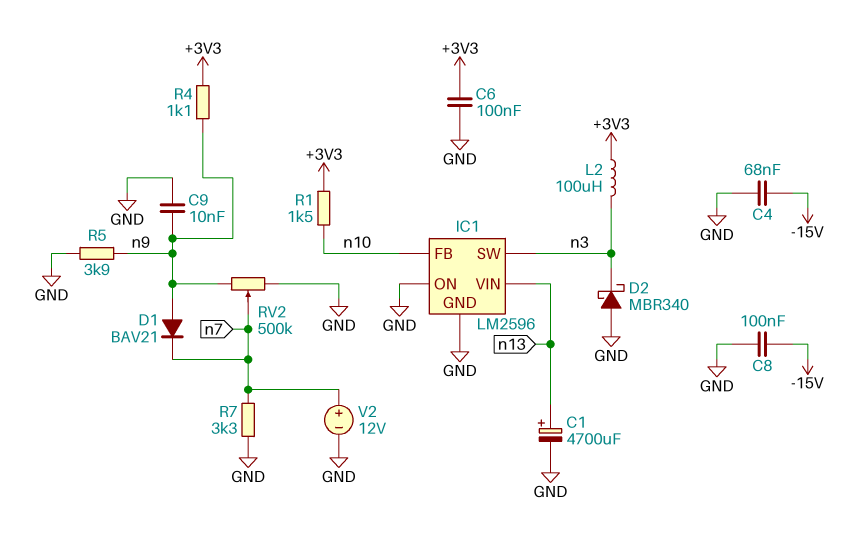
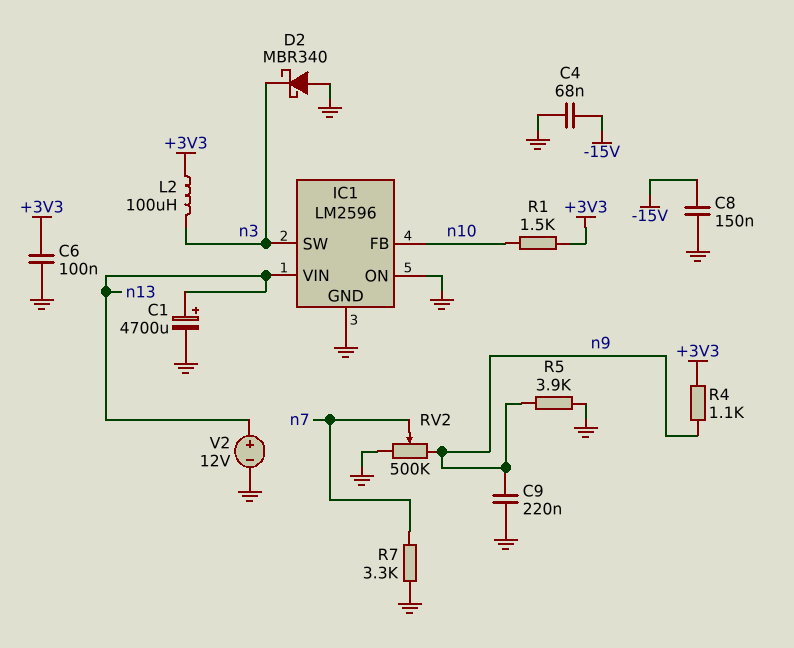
C8: 100nF (-15V, GND) -> 150nF (-15V, GND)
C9: 10nF (GND, n9) -> 220nF (GND, n9)
D1: diode BAV21 (A n9, K n7) -> none
V2: 12V (plus n7, minus GND) -> 12V (plus n13, minus GND)

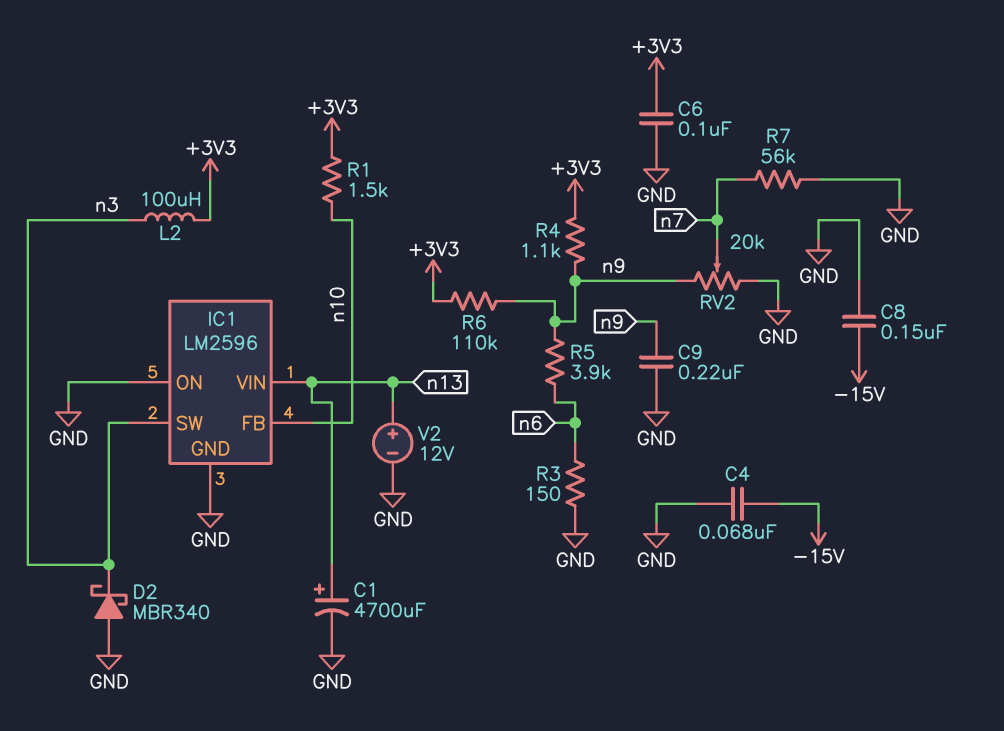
R3: none -> 150 (GND, n6)
R5: 3.9k (GND, n9) -> 3.9k (n6, n9)
R6: none -> 110k (+3V3, n9)
R7: 3.3k (GND, n7) -> 56k (GND, n7)
RV2: 500k (GND, n9, wiper n7) -> 20k (GND, n9, wiper n7)

